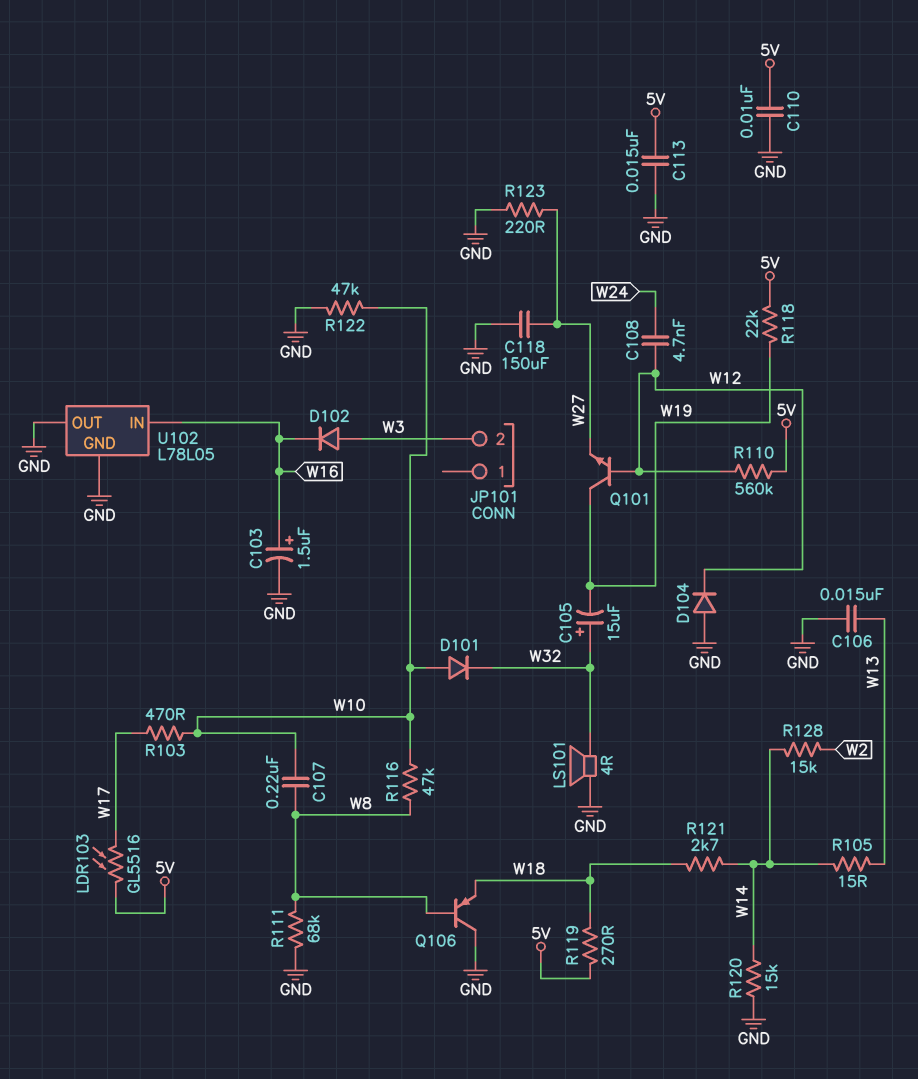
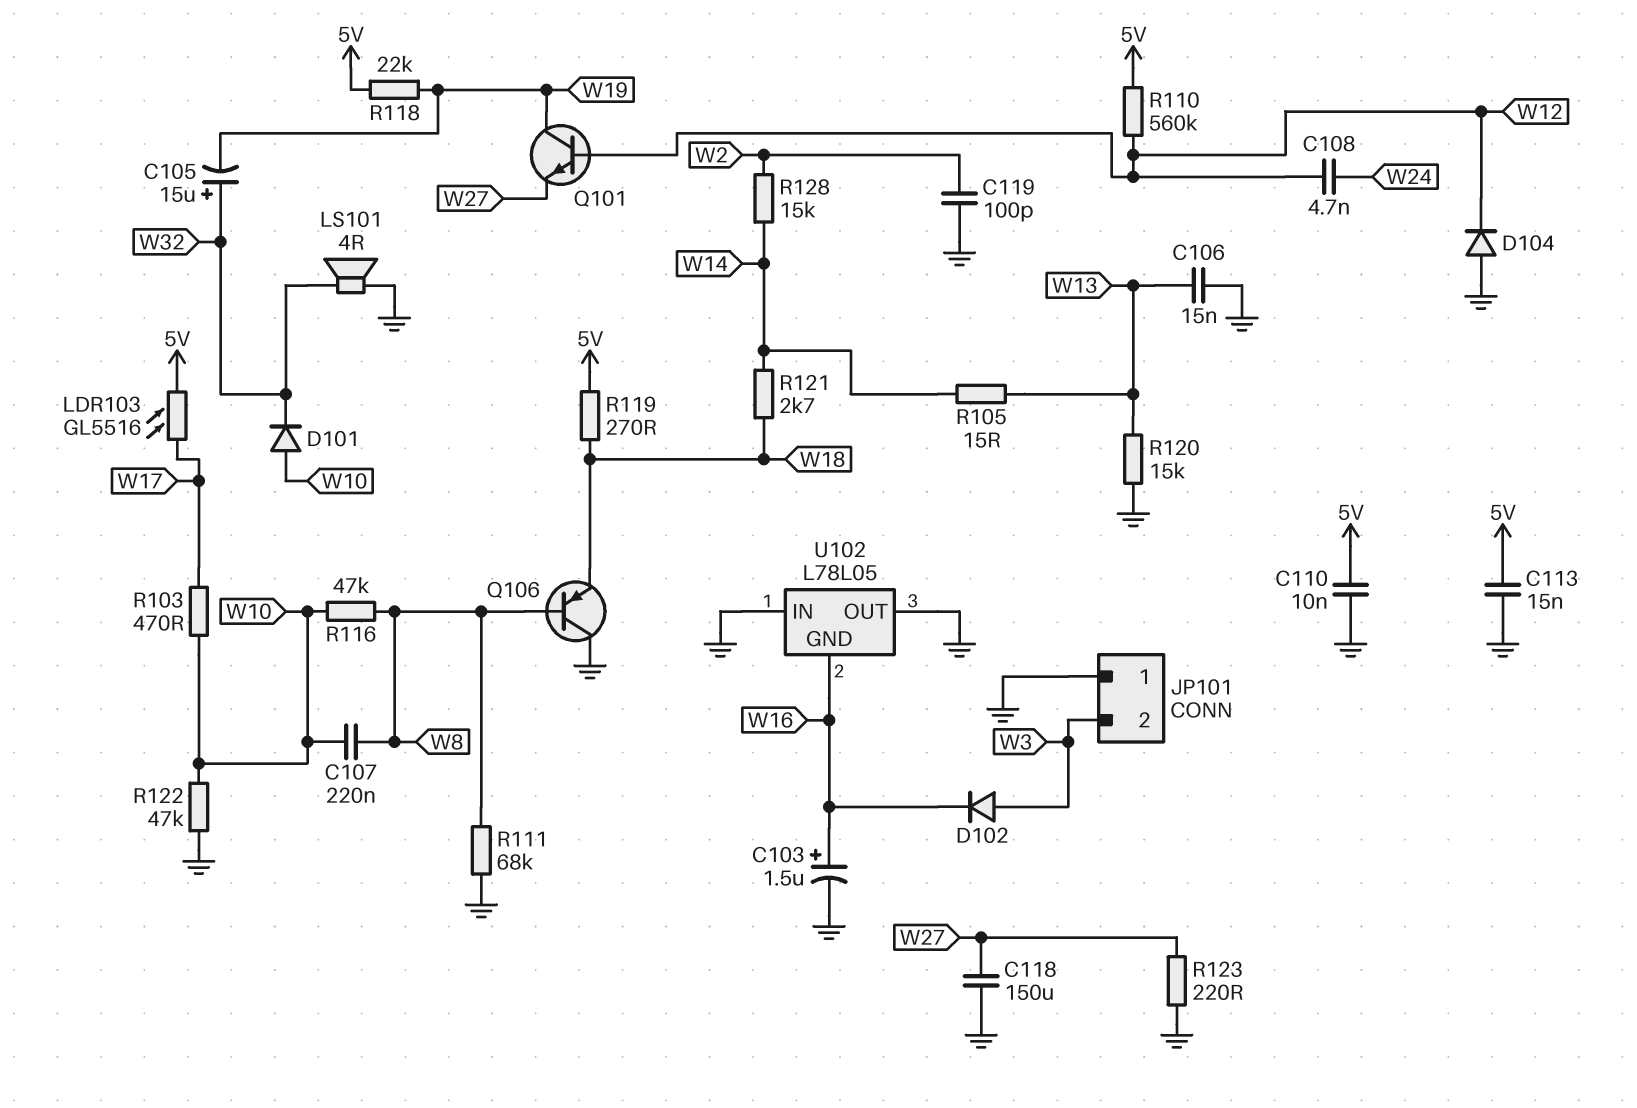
C119: none -> 100pF (GND, W2)
JP101 pin 1: none -> GND
R120: 15k (GND, W14) -> 15k (GND, W13)
U102 pin GND: GND -> W16
U102 pin IN: W16 -> GND

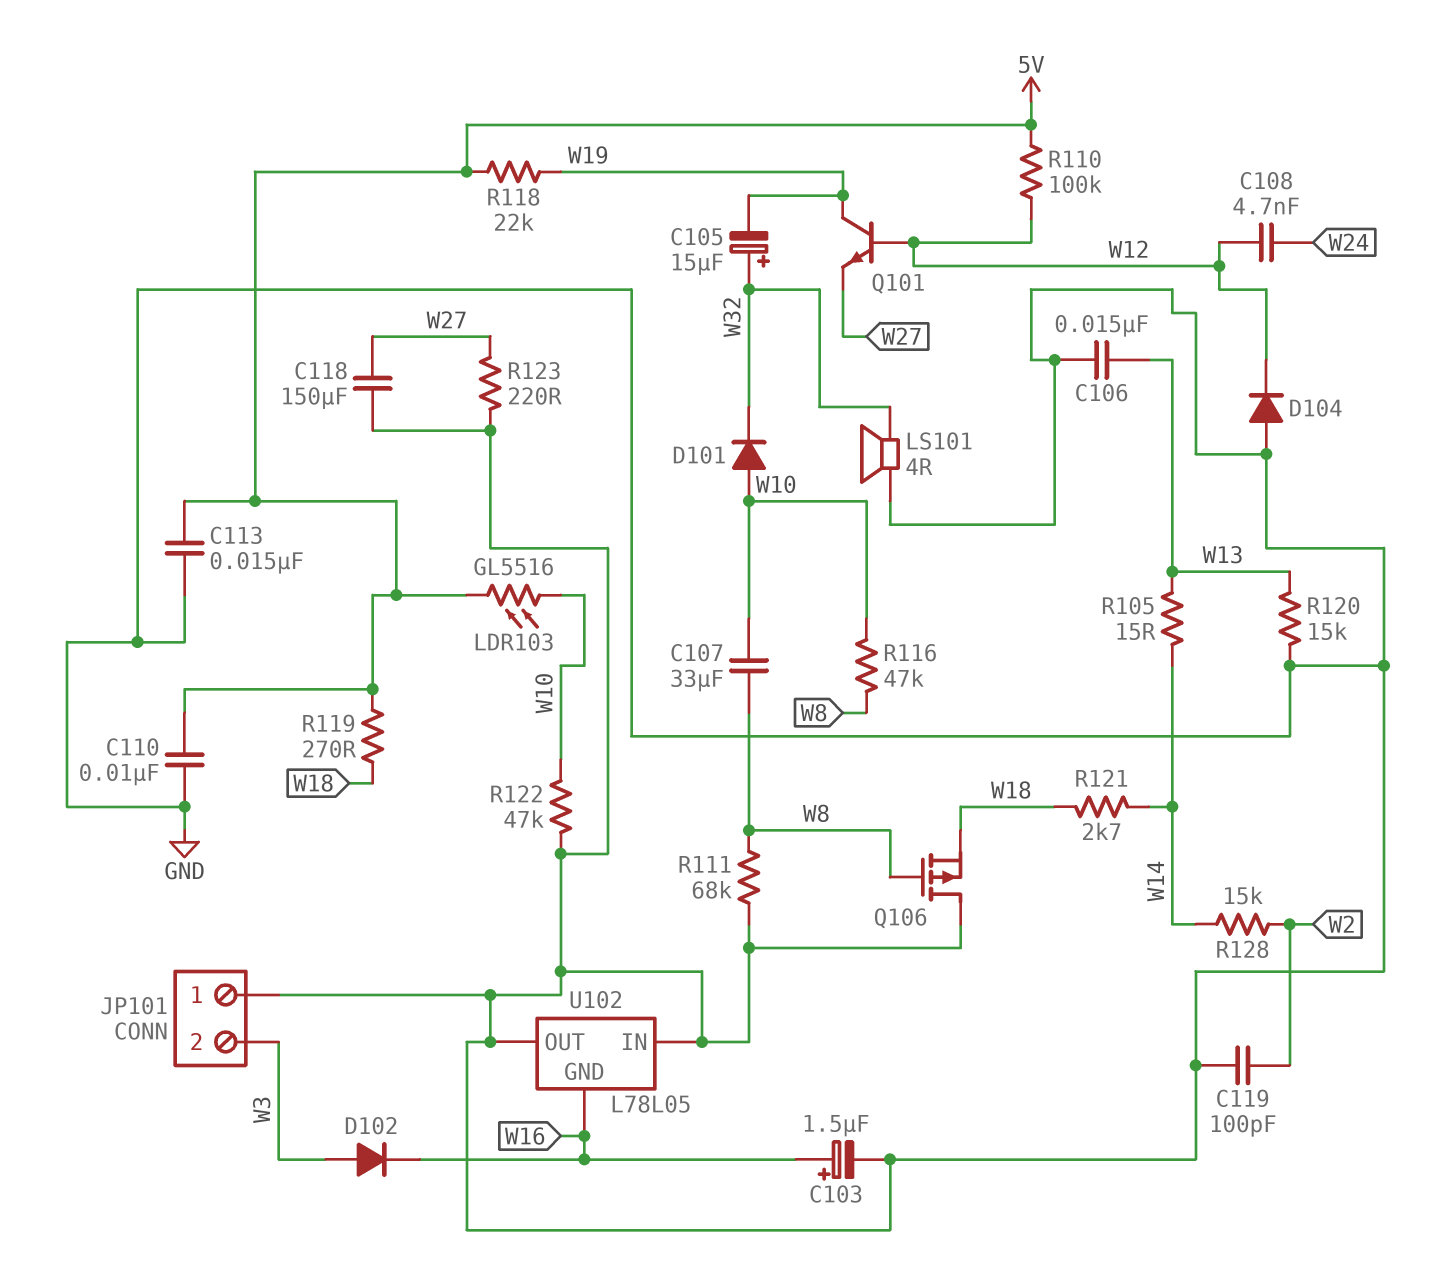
C107: 220nF (W8, W10) -> 33uF (W8, W10)
LDR103: GL5516 (5V, W17) -> GL5516 (5V, W10)
Q106: PNP (B W8, C GND, E W18) -> PMOS (G W8, D GND, S W18)
R103: 470 (W10, W17) -> none
R110: 560k (5V, W12) -> 100k (5V, W12)

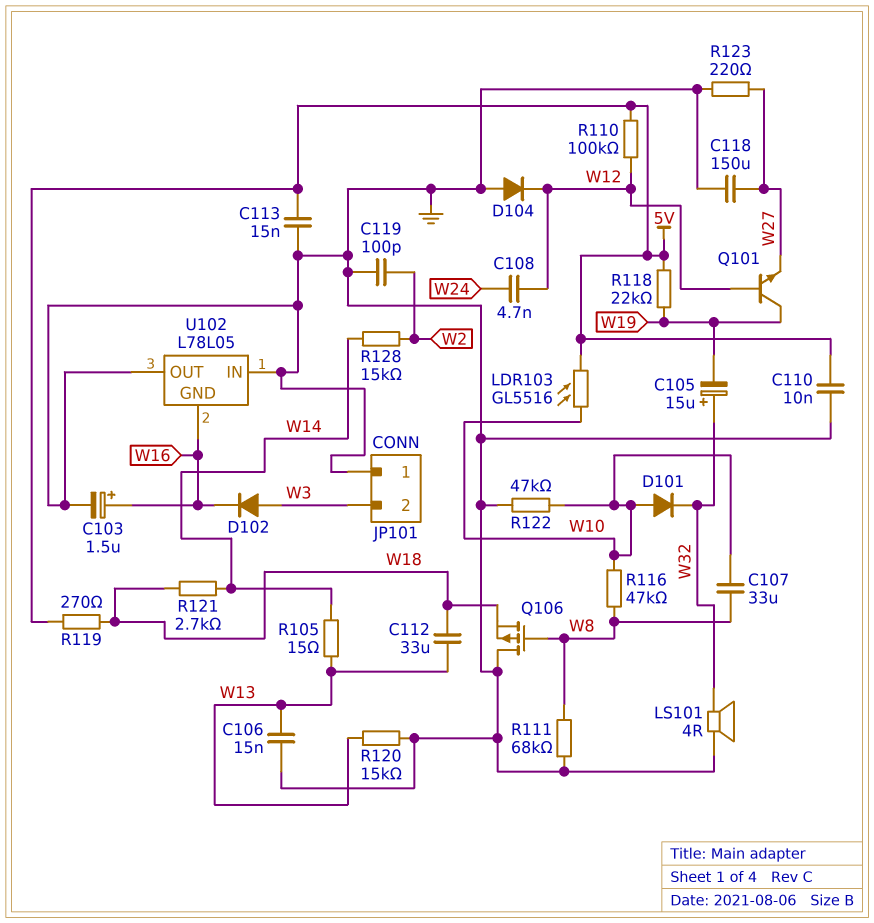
C112: none -> 33uF (W13, W18)

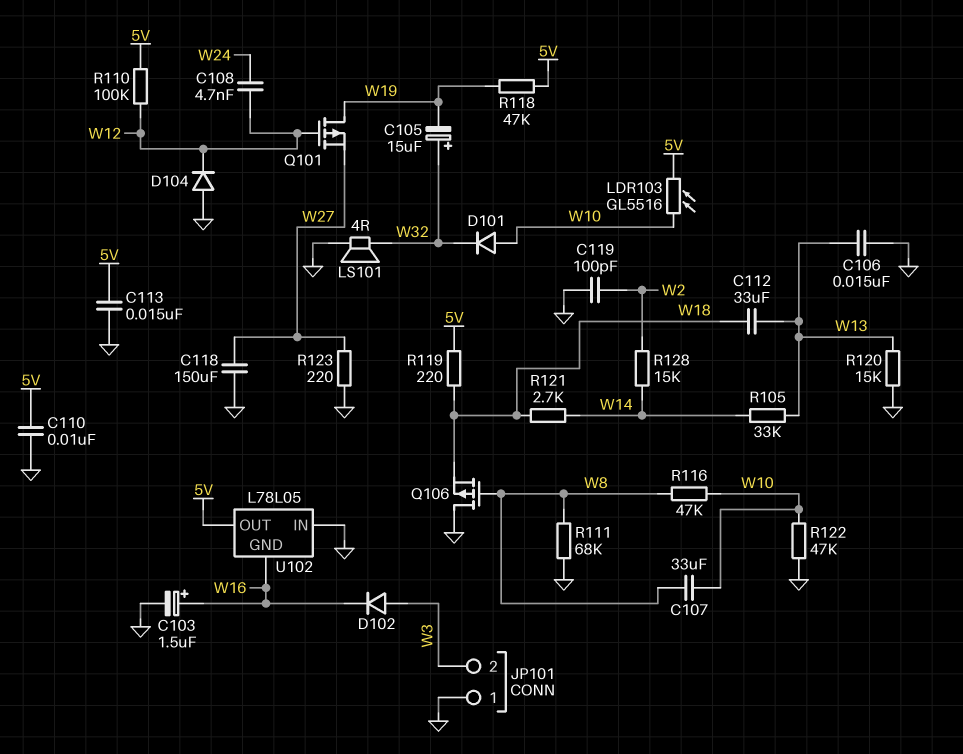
Q101: NPN (B W12, C W19, E W27) -> PMOS (G W12, D W19, S W27)
R105: 15 (W13, W14) -> 33k (W13, W14)
R118: 22k (5V, W19) -> 47k (5V, W19)
R119: 270 (5V, W18) -> 220 (5V, W18)
U102 pin OUT: GND -> 5V

